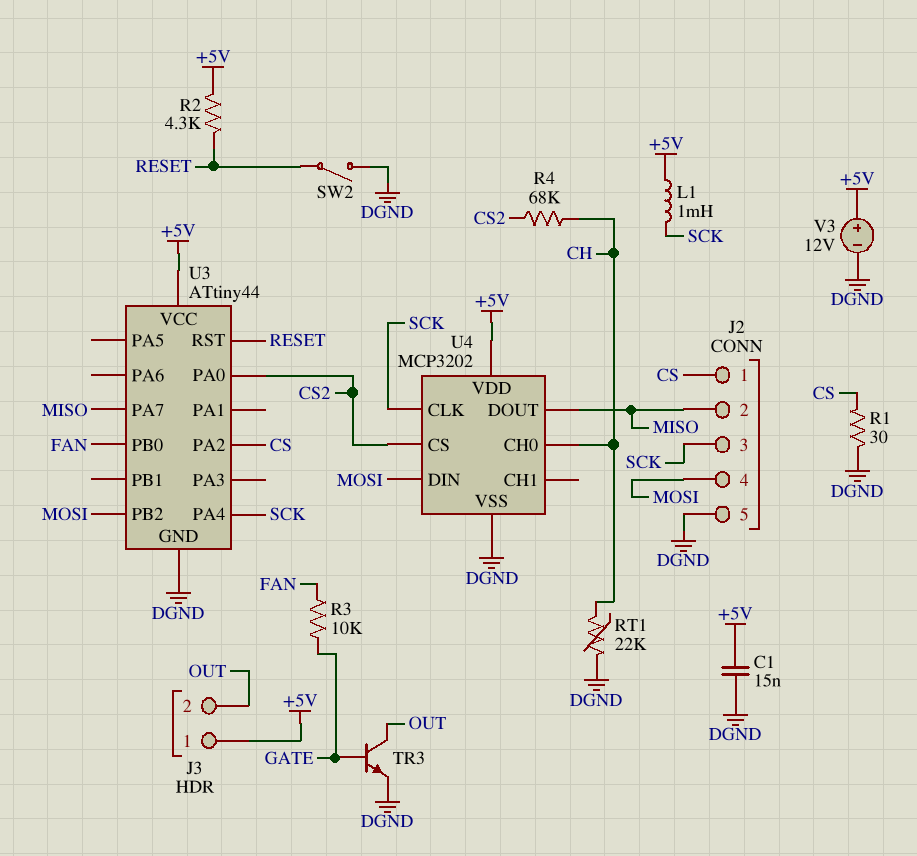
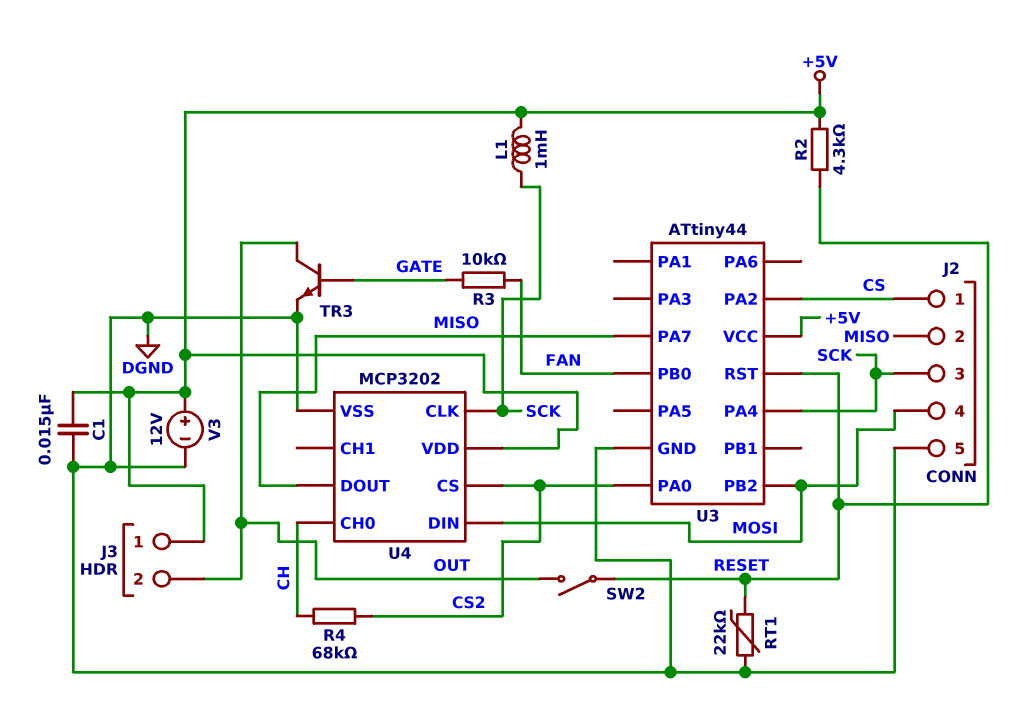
R1: 30 (CS, DGND) -> none
RT1: 22k (CH, DGND) -> 22k (DGND, RESET)
SW2: switch (DGND, RESET) -> switch (OUT, RESET)

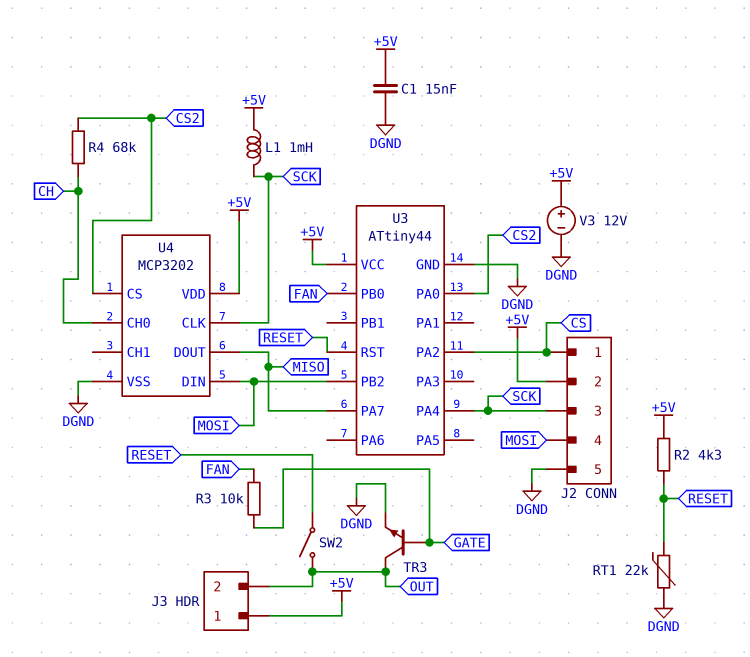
J2 pin 2: MISO -> +5V

